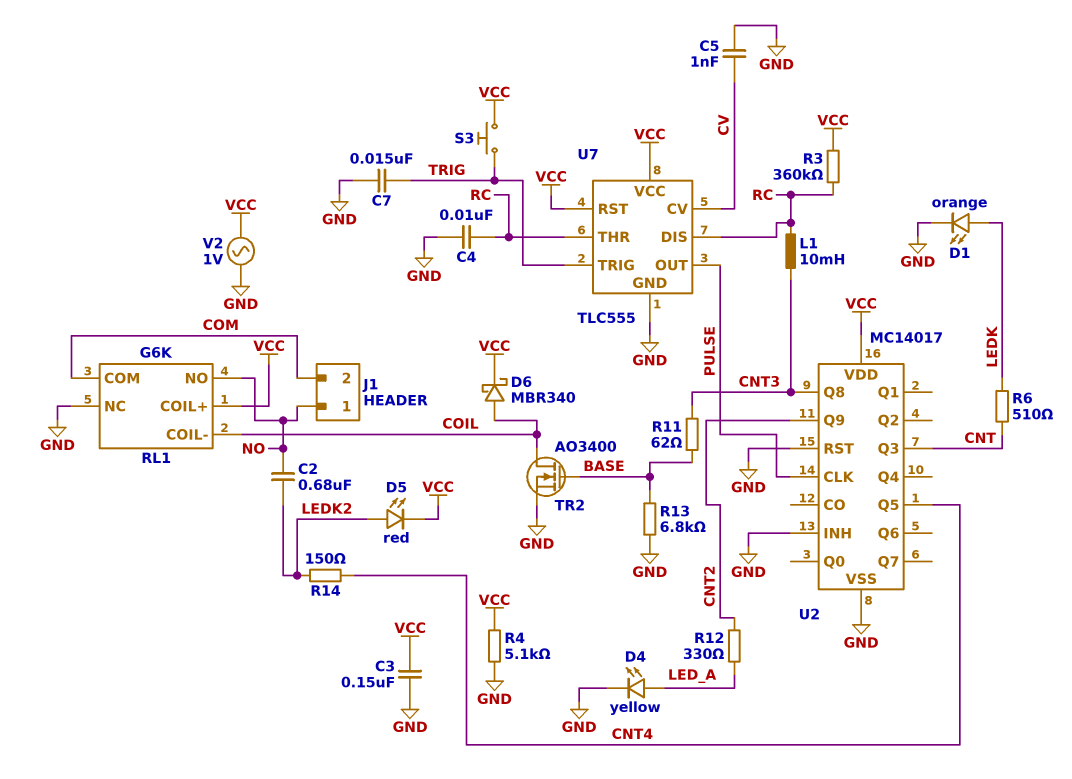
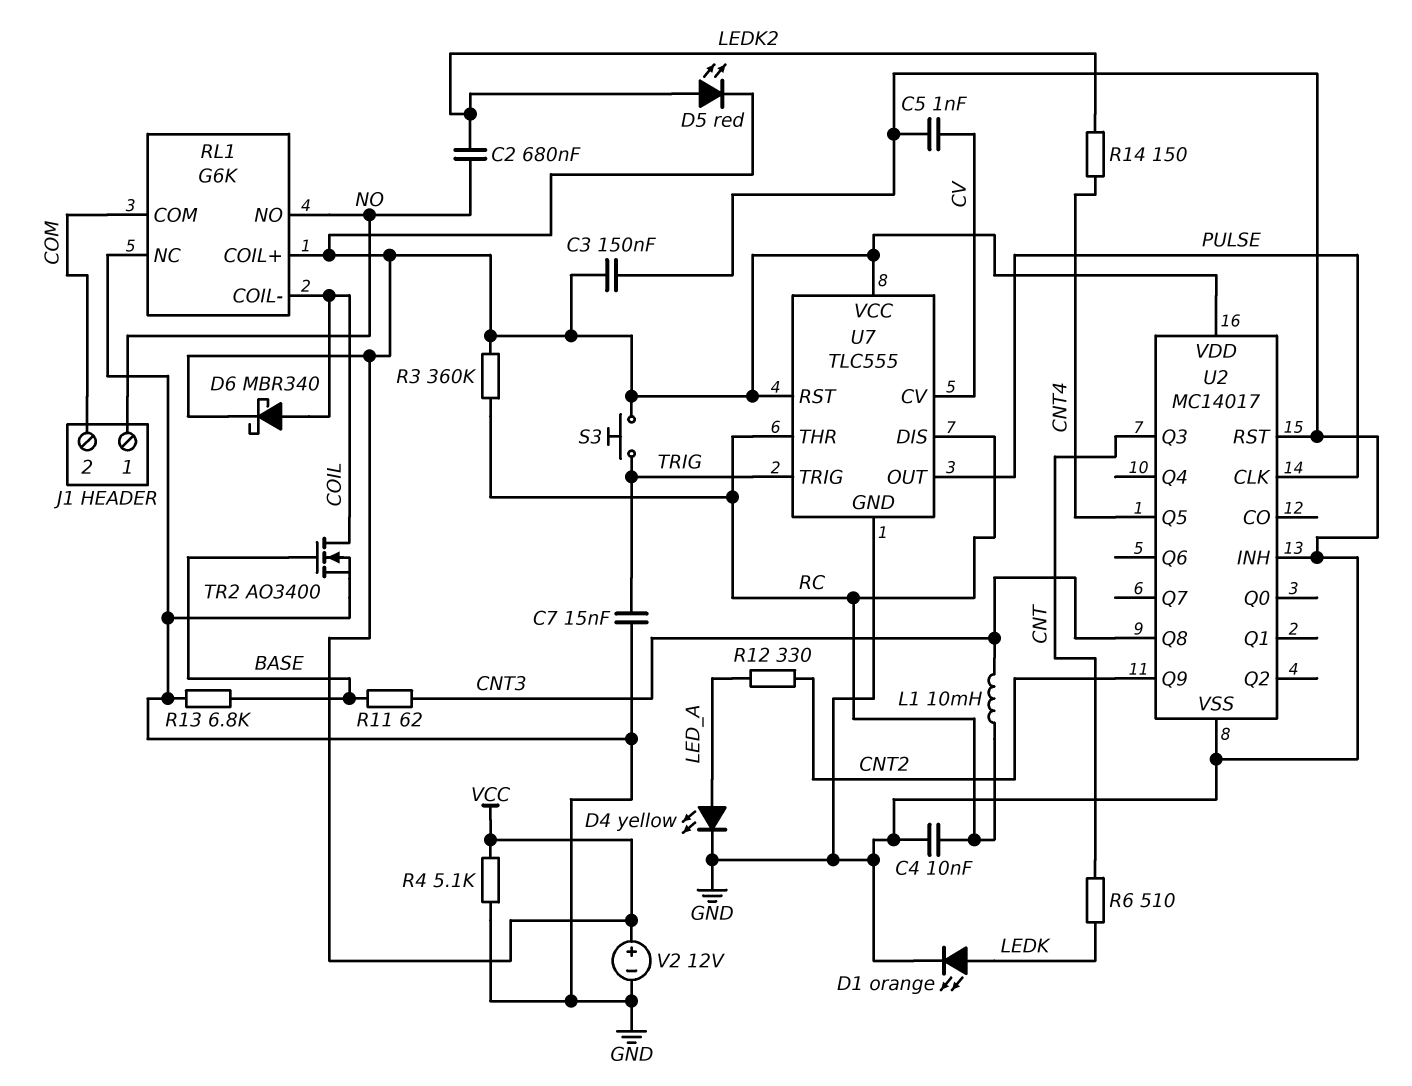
V2: AC 1V (GND, VCC) -> 12V (plus VCC, minus GND)

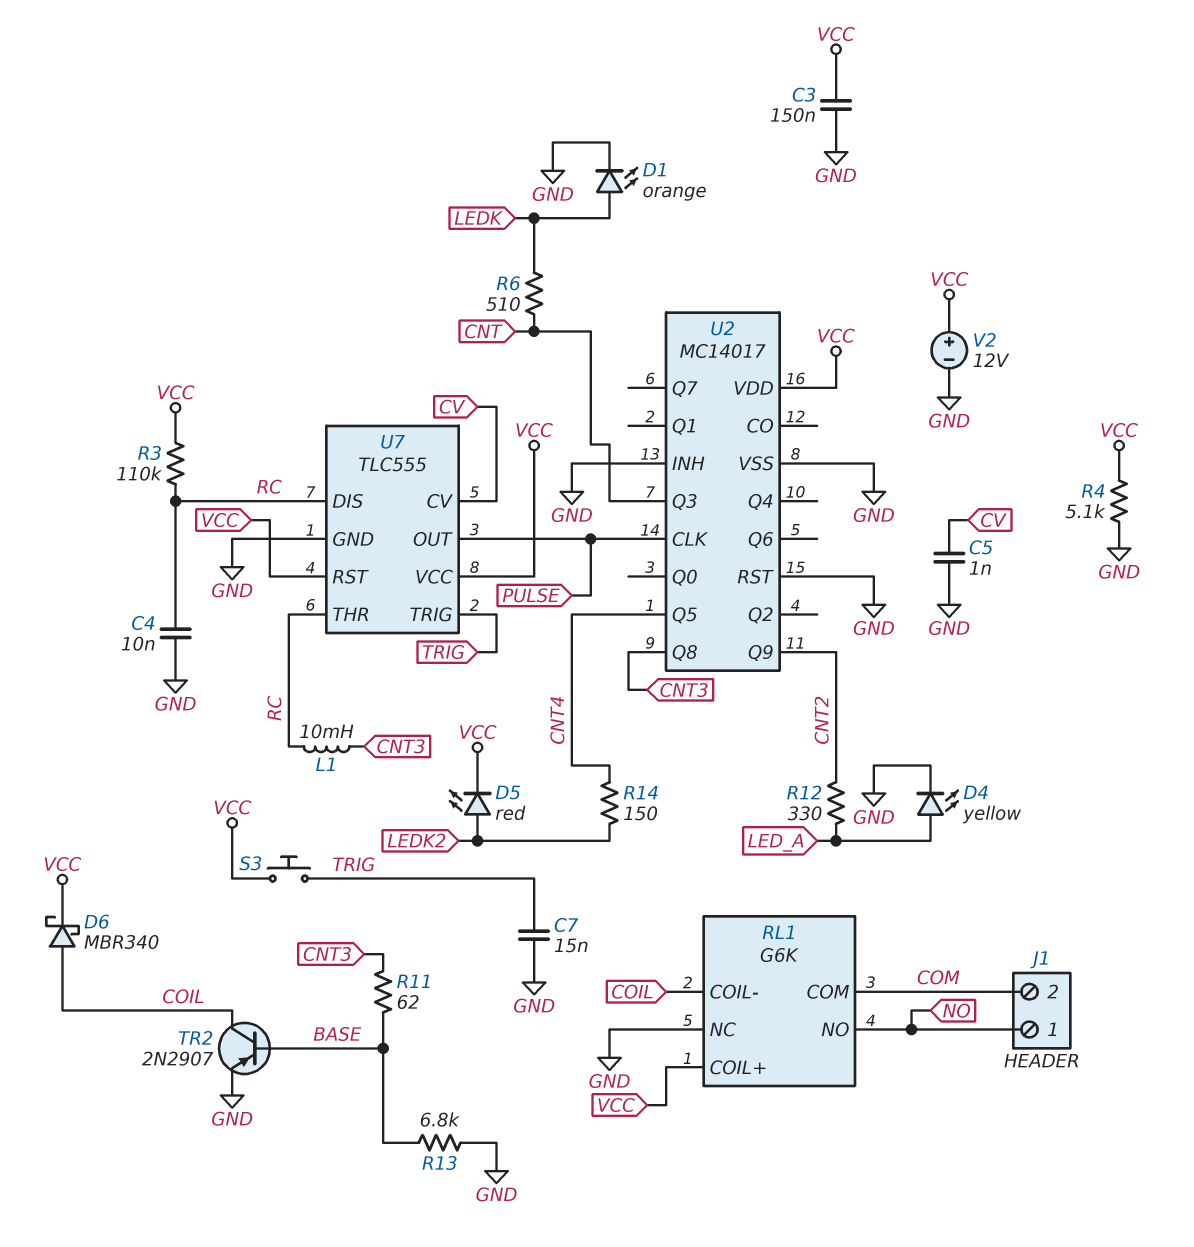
C2: 680nF (LEDK2, NO) -> none
R3: 360k (RC, VCC) -> 110k (RC, VCC)
TR2: NMOS AO3400 (G BASE, D COIL, S GND) -> PNP 2N2907 (B BASE, C COIL, E GND)

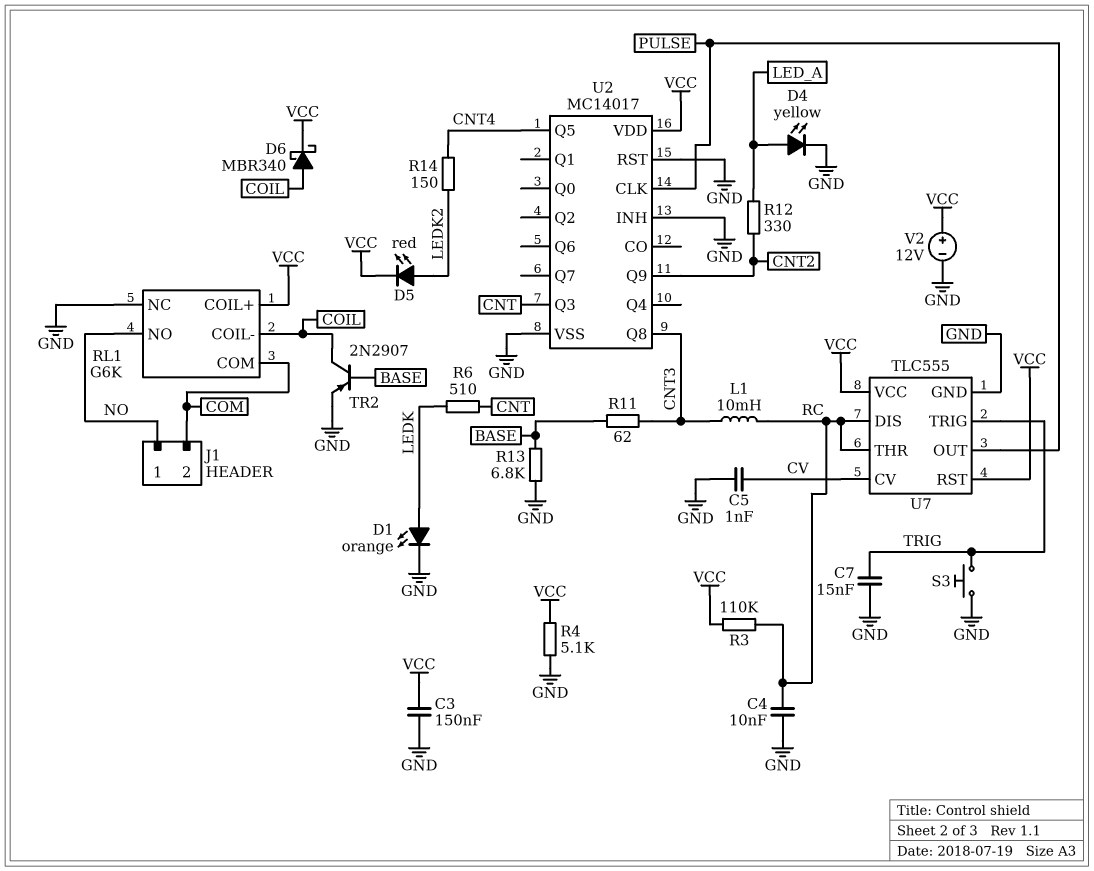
S3: button (TRIG, VCC) -> button (GND, TRIG)

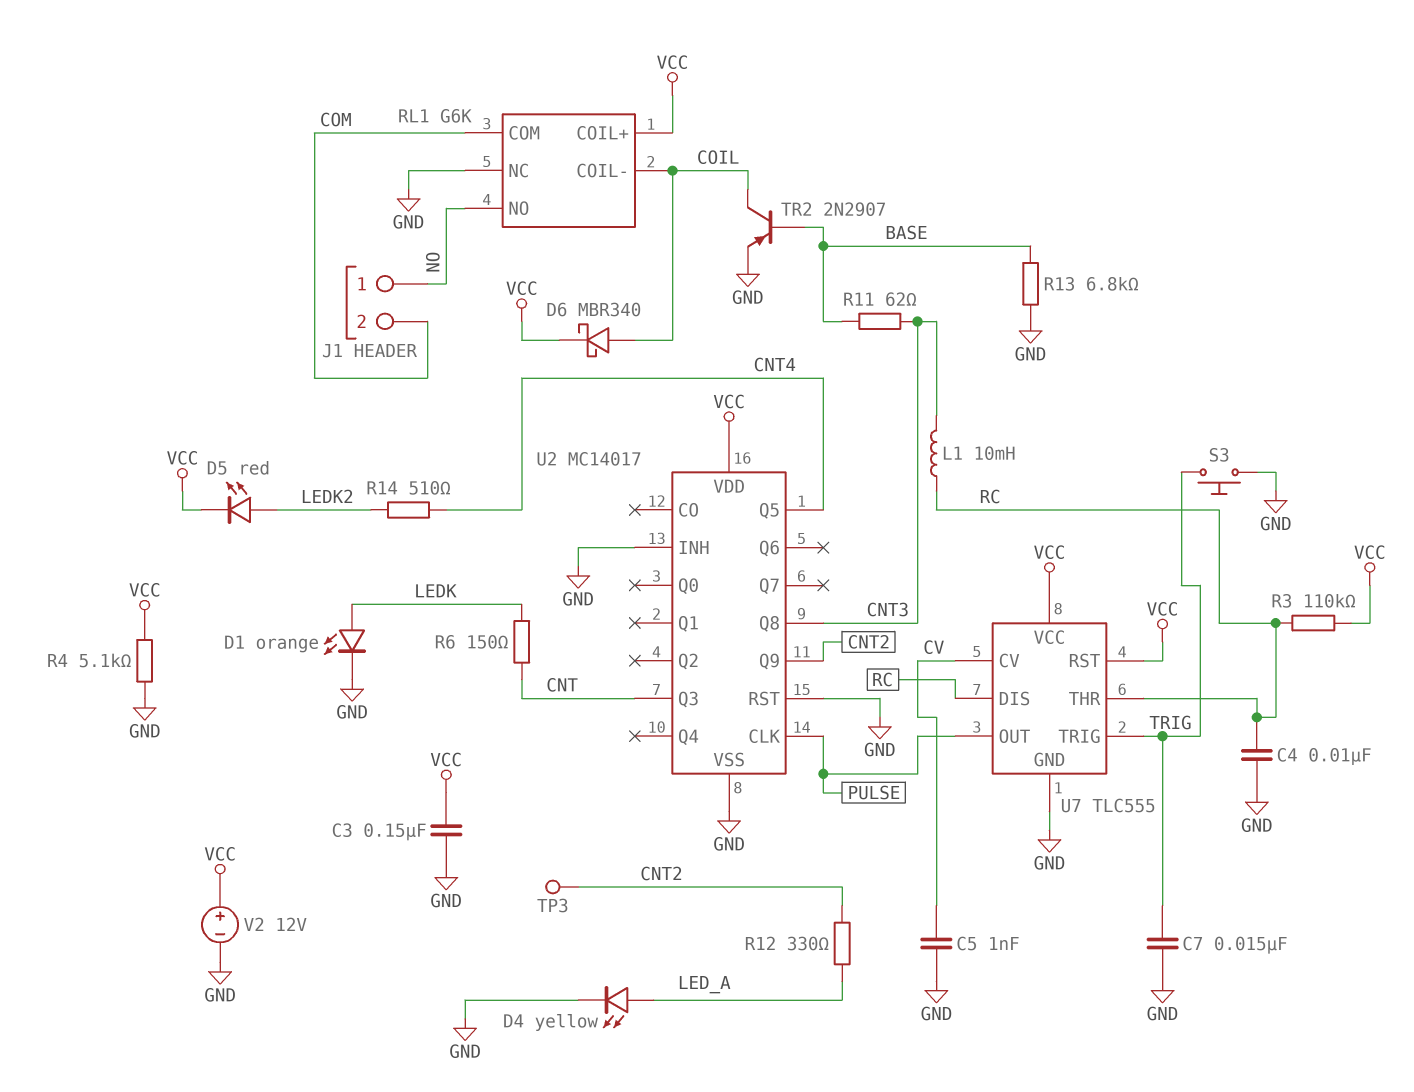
R6: 510 (CNT, LEDK) -> 150 (CNT, LEDK)
R14: 150 (CNT4, LEDK2) -> 510 (CNT4, LEDK2)
TP3: none -> test point (CNT2)

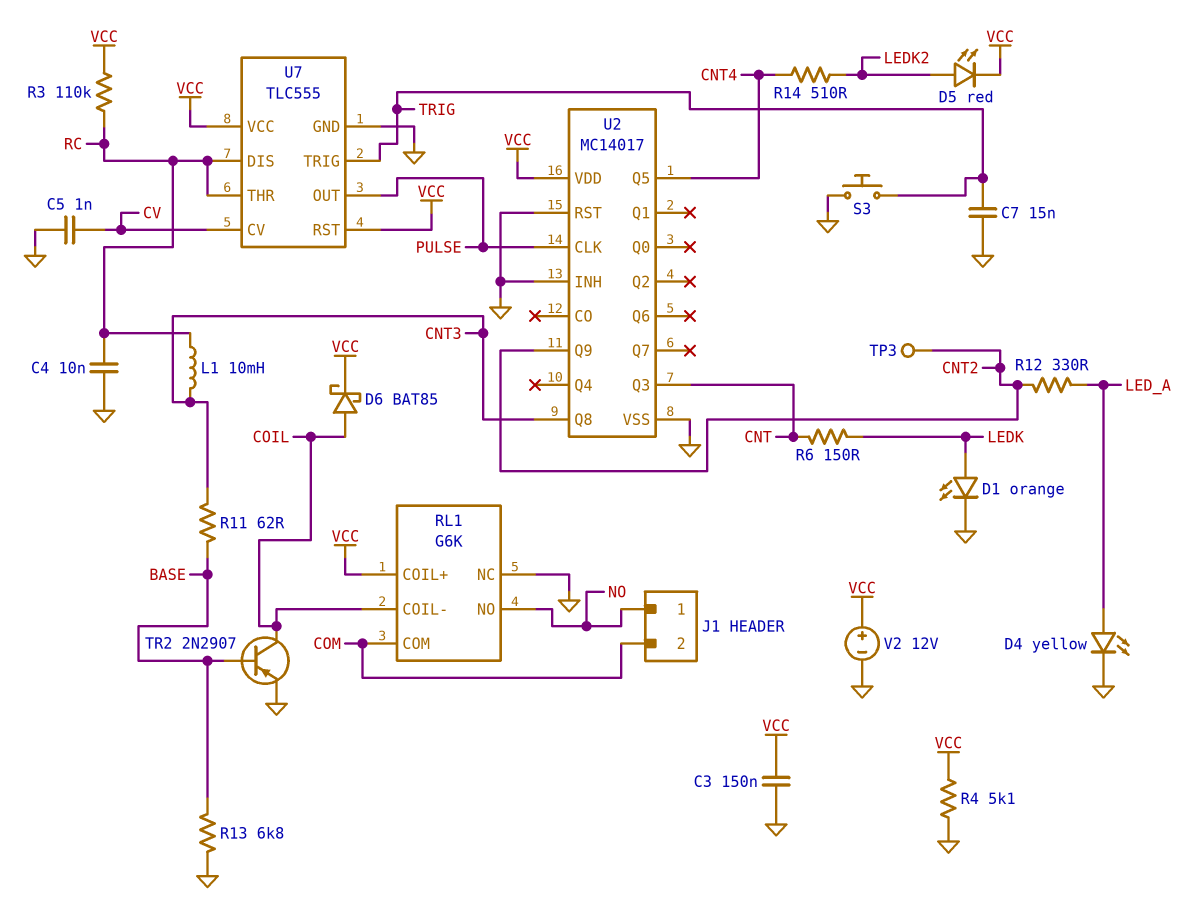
D6: schottky MBR340 (A COIL, K VCC) -> schottky BAT85 (A COIL, K VCC)

